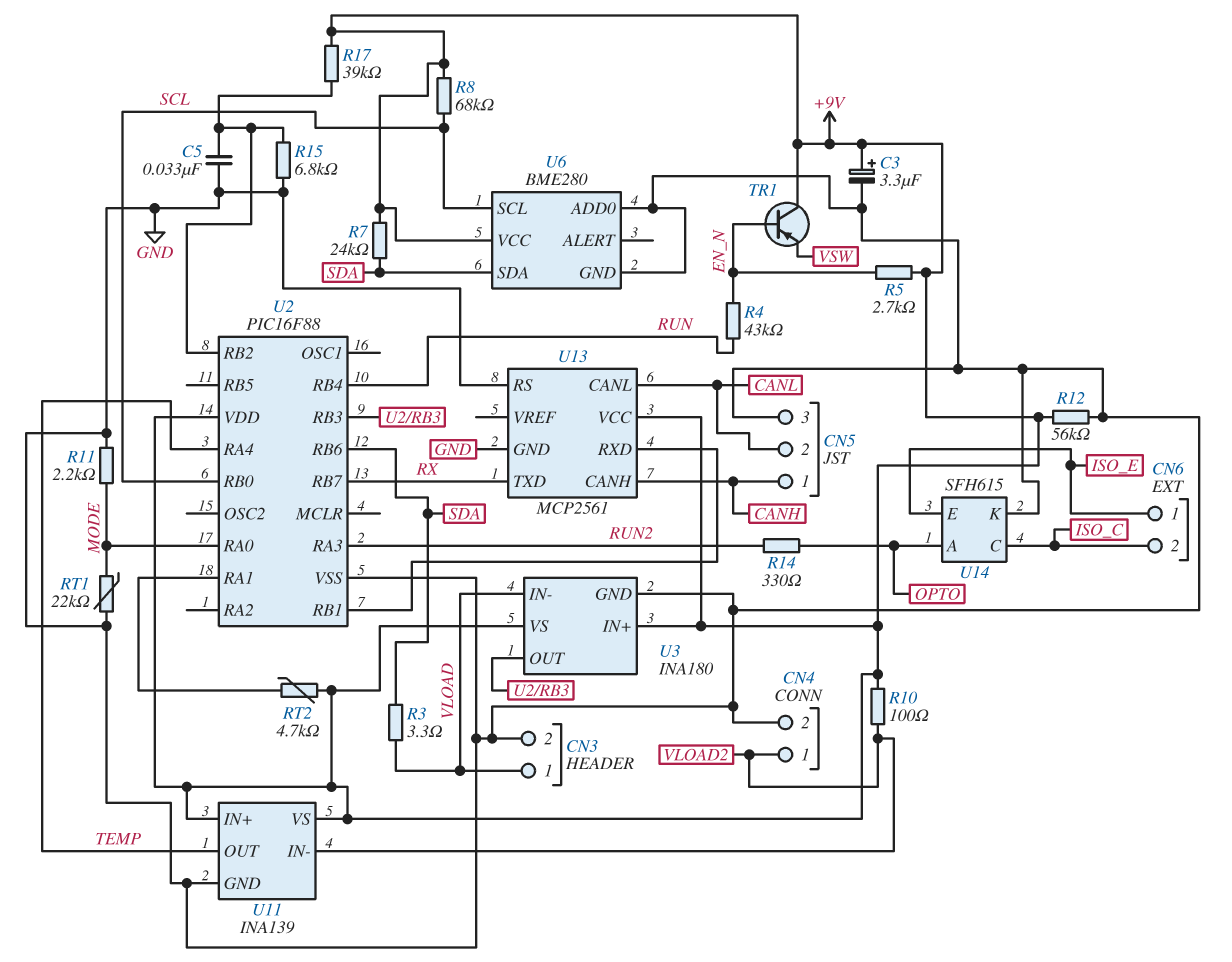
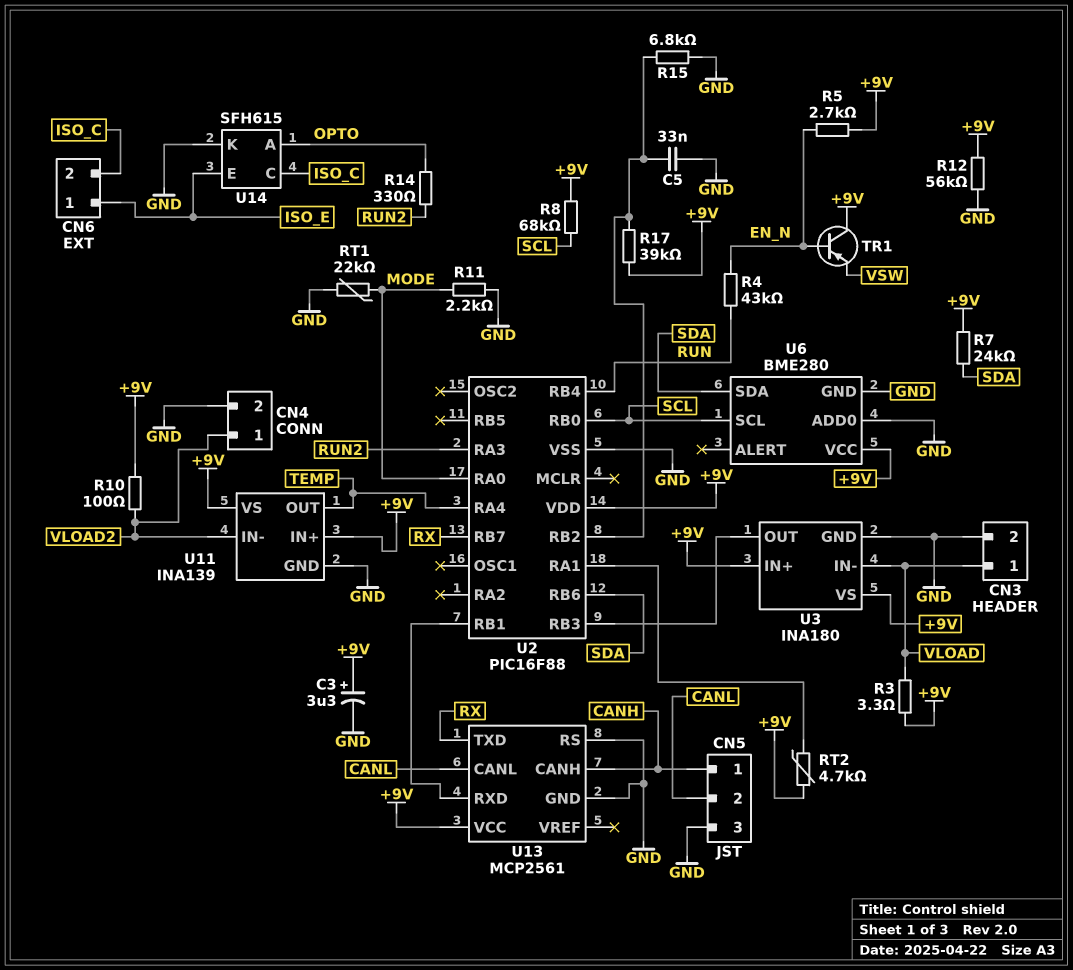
R3: 3.3 (SDA, VLOAD) -> 3.3 (+9V, VLOAD)

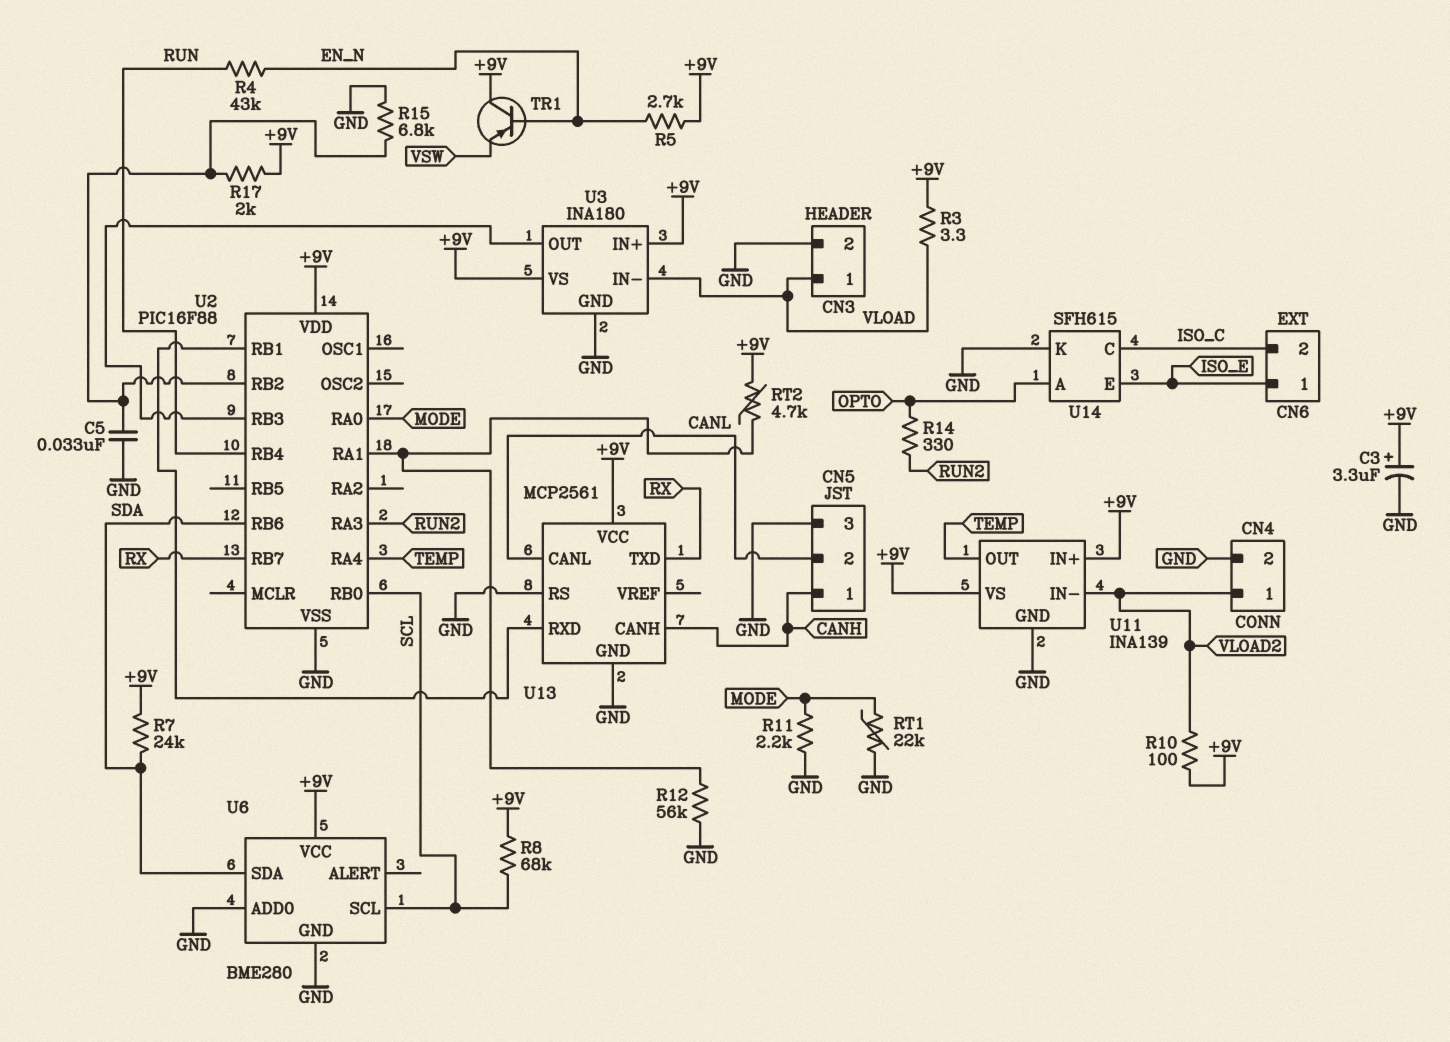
R12: 56k (+9V, GND) -> 56k (GND, U2/RA1)
R17: 39k (+9V, U2/RB2) -> 2k (+9V, U2/RB2)

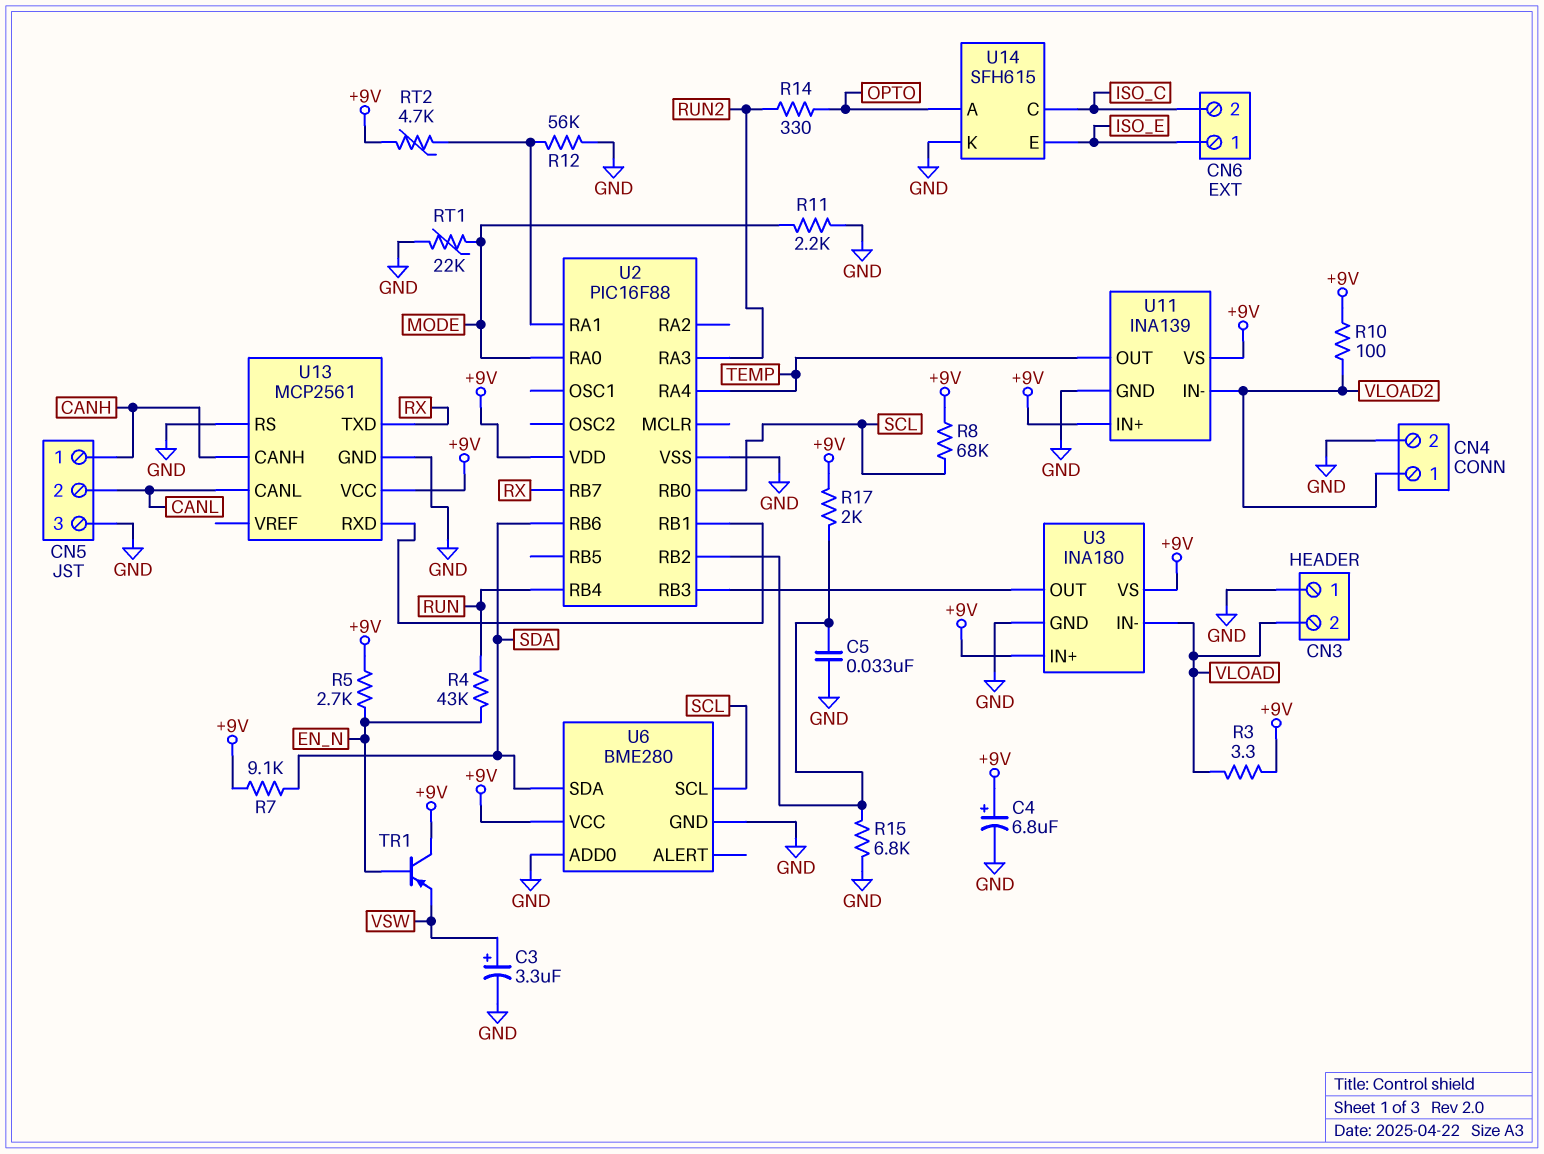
C3: 3.3uF (plus +9V, minus GND) -> 3.3uF (plus VSW, minus GND)
C4: none -> 6.8uF (plus +9V, minus GND)
CN3 pin 1: VLOAD -> GND
CN3 pin 2: GND -> VLOAD
R7: 24k (+9V, SDA) -> 9.1k (+9V, SDA)

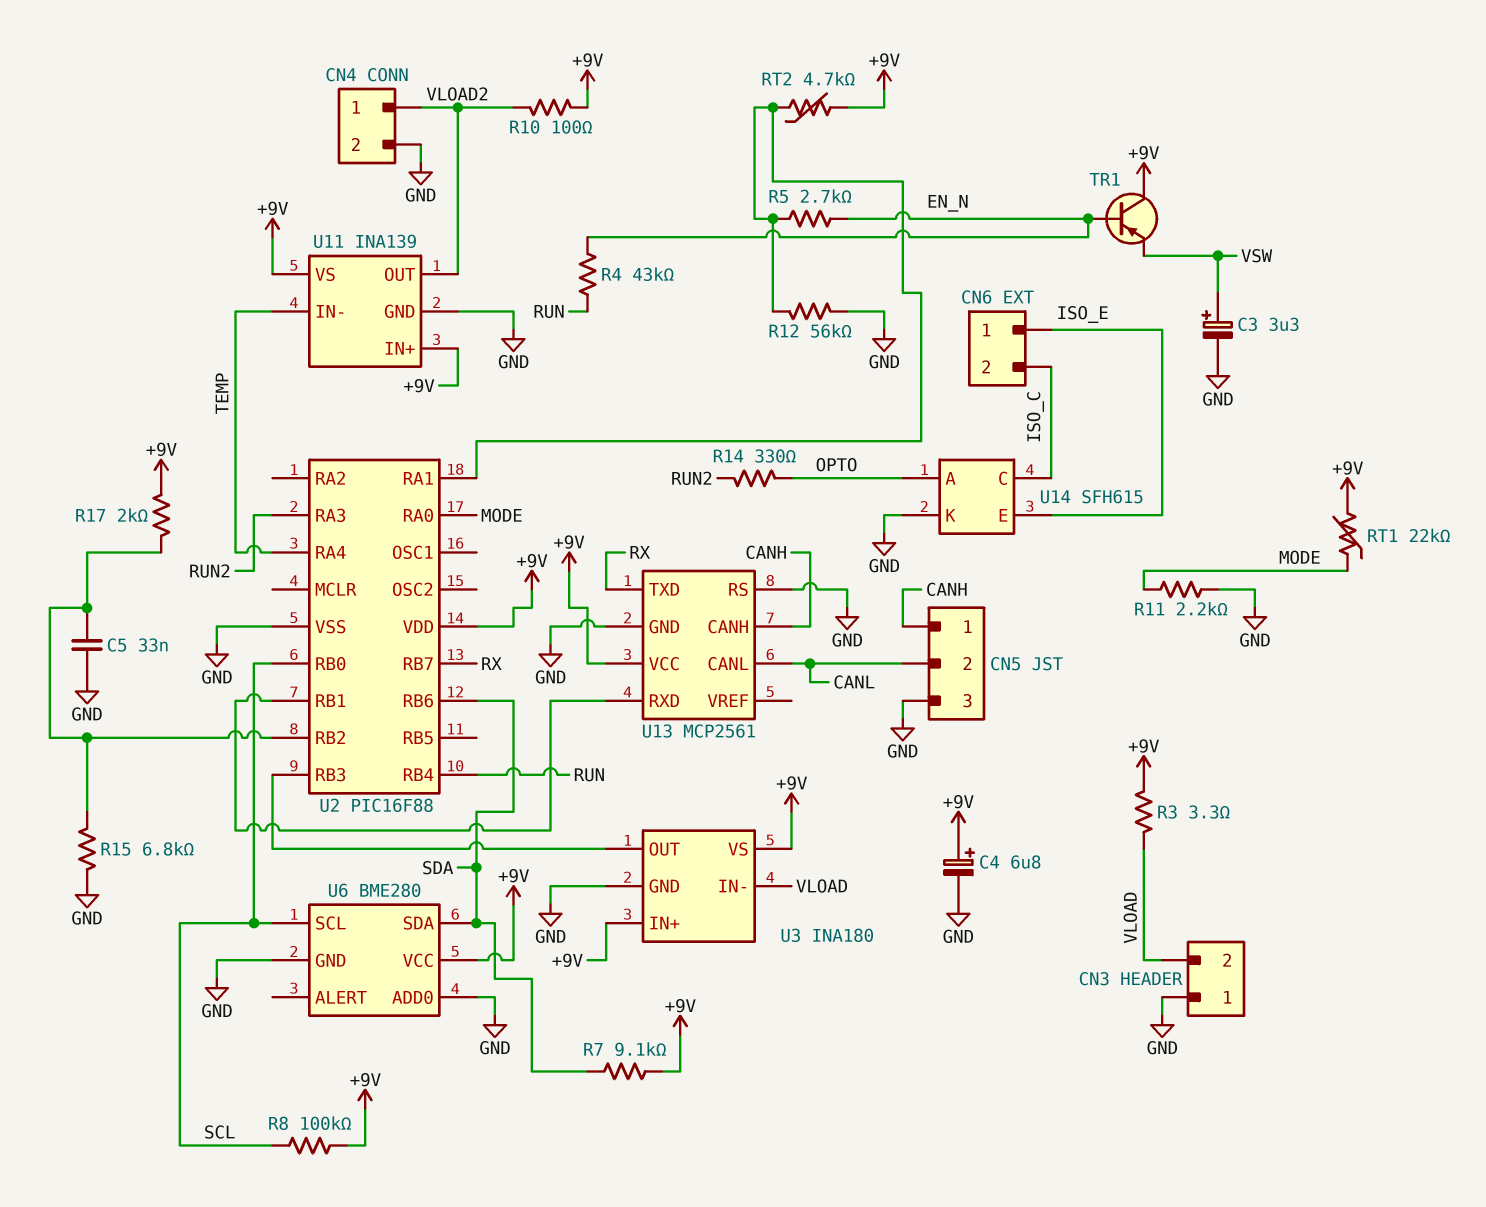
R5: 2.7k (+9V, EN_N) -> 2.7k (EN_N, U2/RA1)
R8: 68k (+9V, SCL) -> 100k (+9V, SCL)
RT1: 22k (GND, MODE) -> 22k (+9V, MODE)
U11 pin IN-: VLOAD2 -> TEMP
U11 pin OUT: TEMP -> VLOAD2

